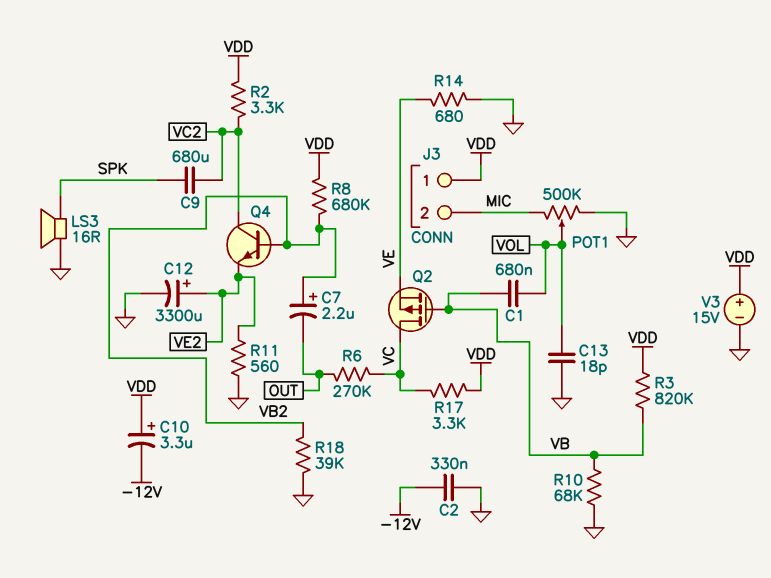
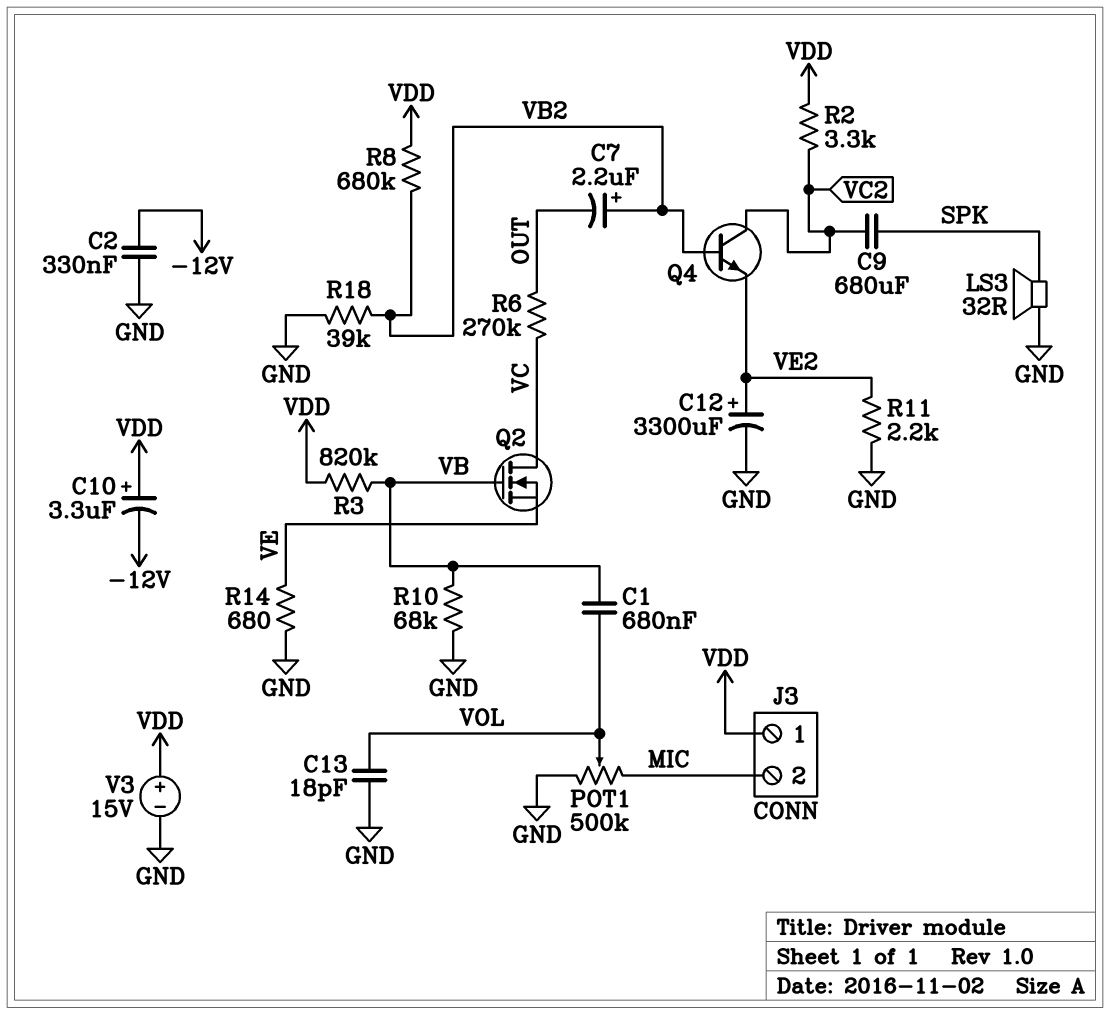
LS3: speaker 16R (GND, SPK) -> speaker 32R (GND, SPK)
Q2: PMOS (G VB, D VC, S VE) -> NMOS (G VB, D VC, S VE)
R11: 560 (GND, VE2) -> 2.2k (GND, VE2)
R17: 3.3k (VC, VDD) -> none

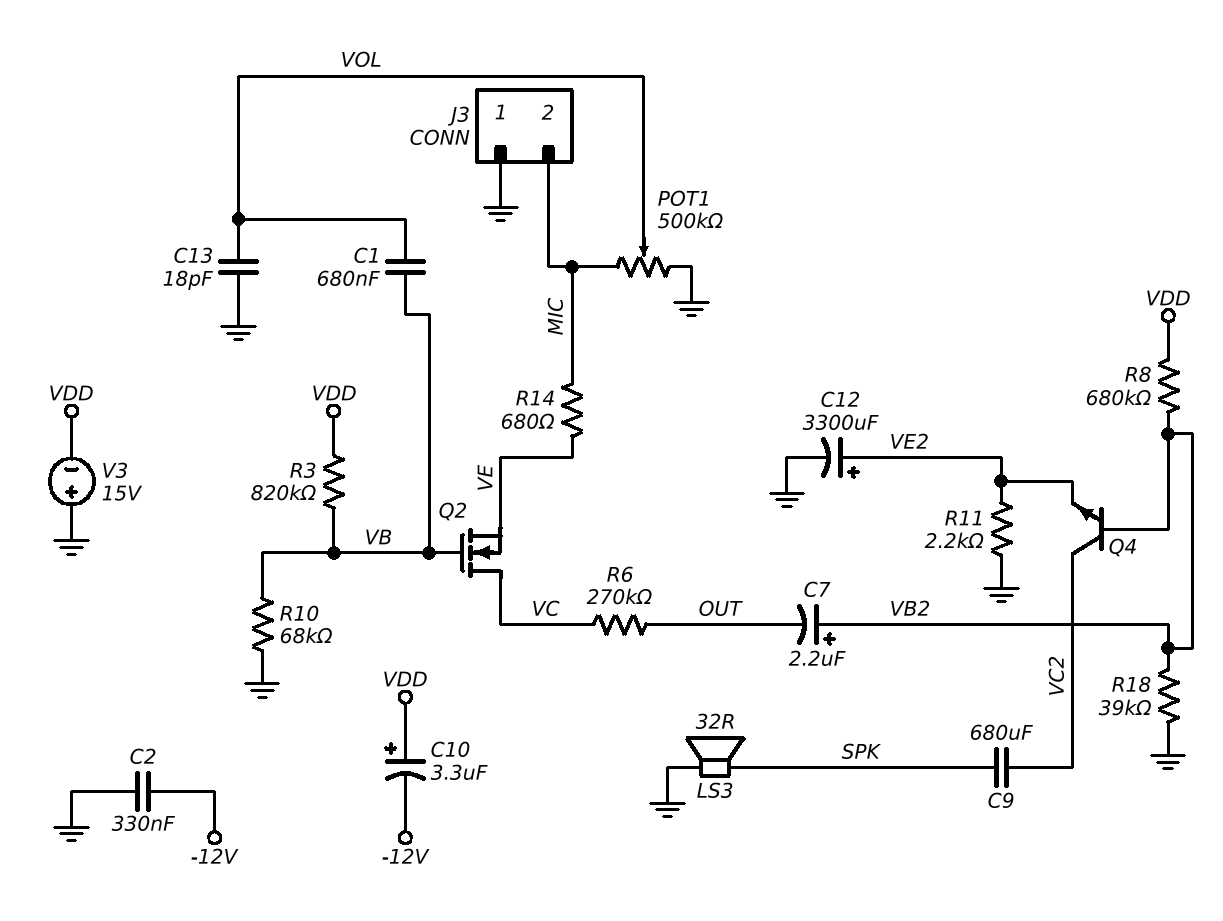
J3 pin 1: VDD -> GND
R2: 3.3k (VC2, VDD) -> none
R14: 680 (GND, VE) -> 680 (MIC, VE)
V3: 15V (plus VDD, minus GND) -> 15V (plus GND, minus VDD)

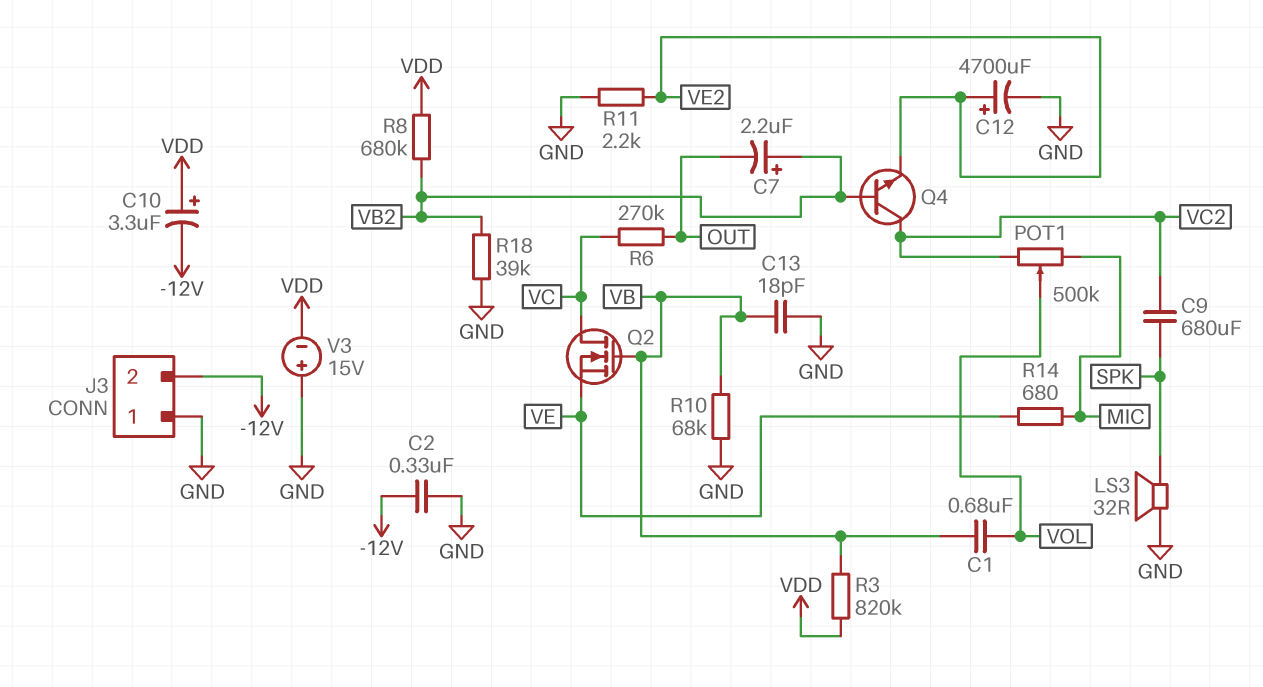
C12: 3300uF (plus VE2, minus GND) -> 4700uF (plus VE2, minus GND)
C13: 18pF (GND, VOL) -> 18pF (GND, VB)
J3 pin 2: MIC -> -12V
POT1: 500k (GND, MIC, wiper VOL) -> 500k (MIC, VC2, wiper VOL)

